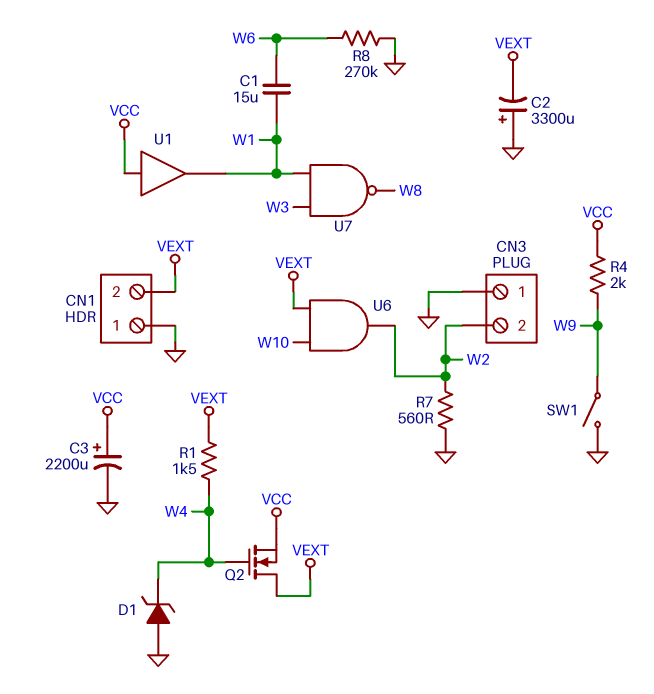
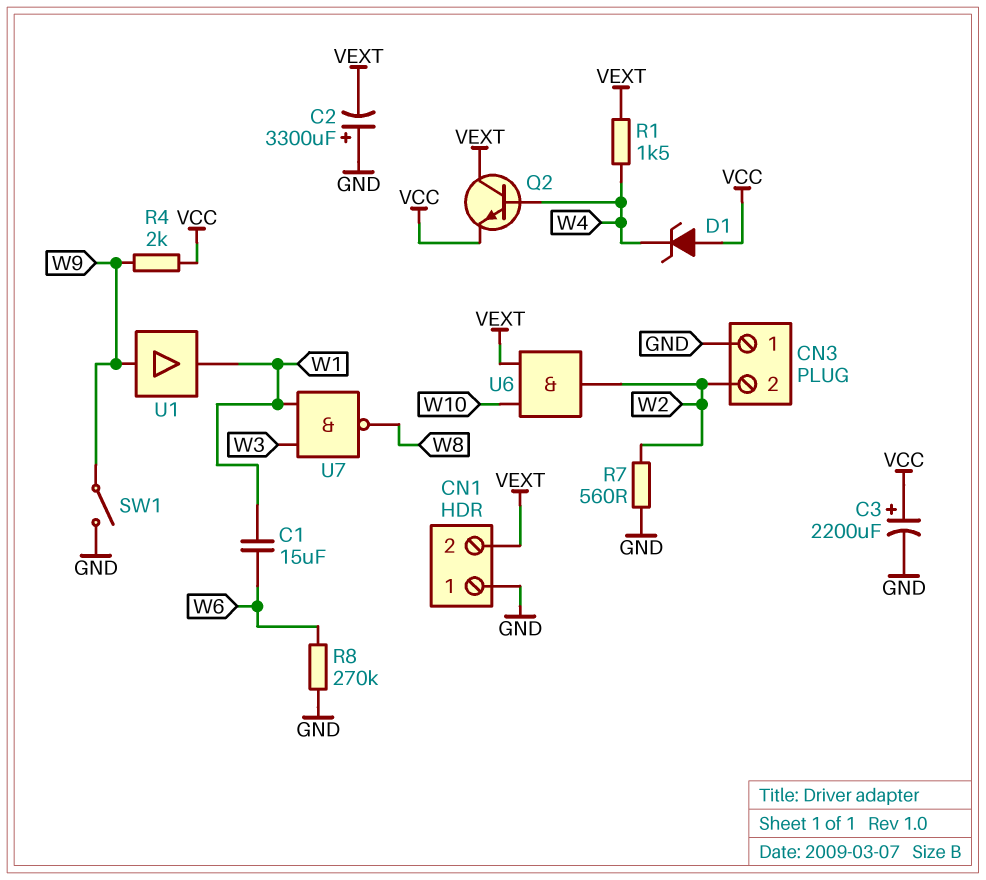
D1: zener (A GND, K W4) -> zener (A VCC, K W4)
Q2: NMOS (G W4, D VEXT, S VCC) -> NPN (B W4, C VEXT, E VCC)
U1: buffer (in VCC, out W1) -> buffer (in W9, out W1)

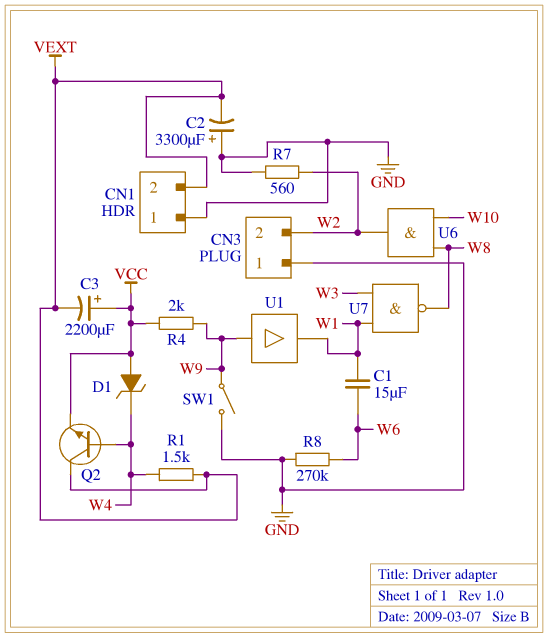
C3: 2200uF (plus VCC, minus GND) -> 2200uF (plus VCC, minus VEXT)
U6: AND (in VEXT, in W10, out W2) -> AND (in W8, in W10, out W2)

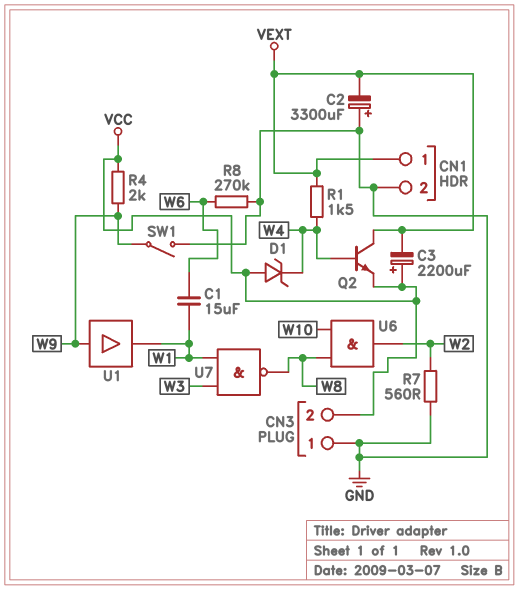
CN1 pin 1: GND -> VEXT
CN1 pin 2: VEXT -> GND
CN3 pin 2: W2 -> VCC

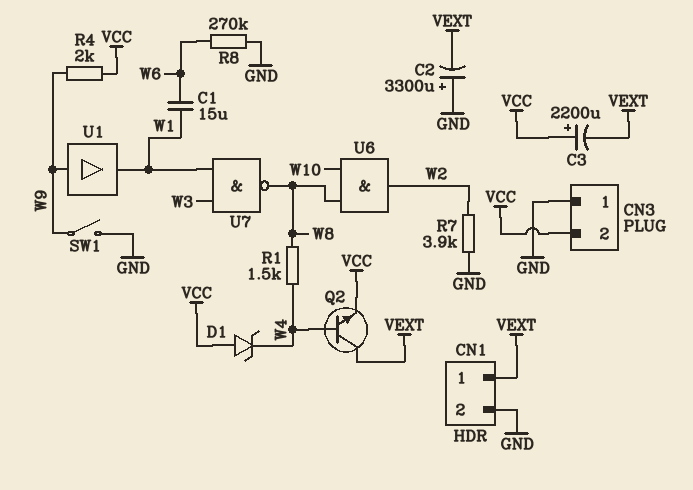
R1: 1.5k (VEXT, W4) -> 1.5k (W4, W8)
R7: 560 (GND, W2) -> 3.9k (GND, W2)

